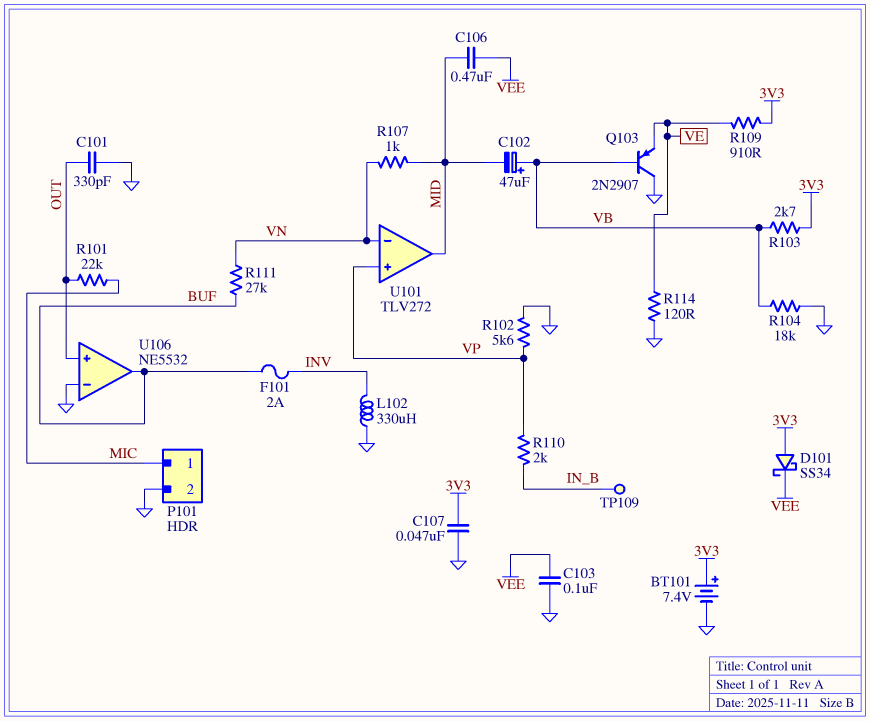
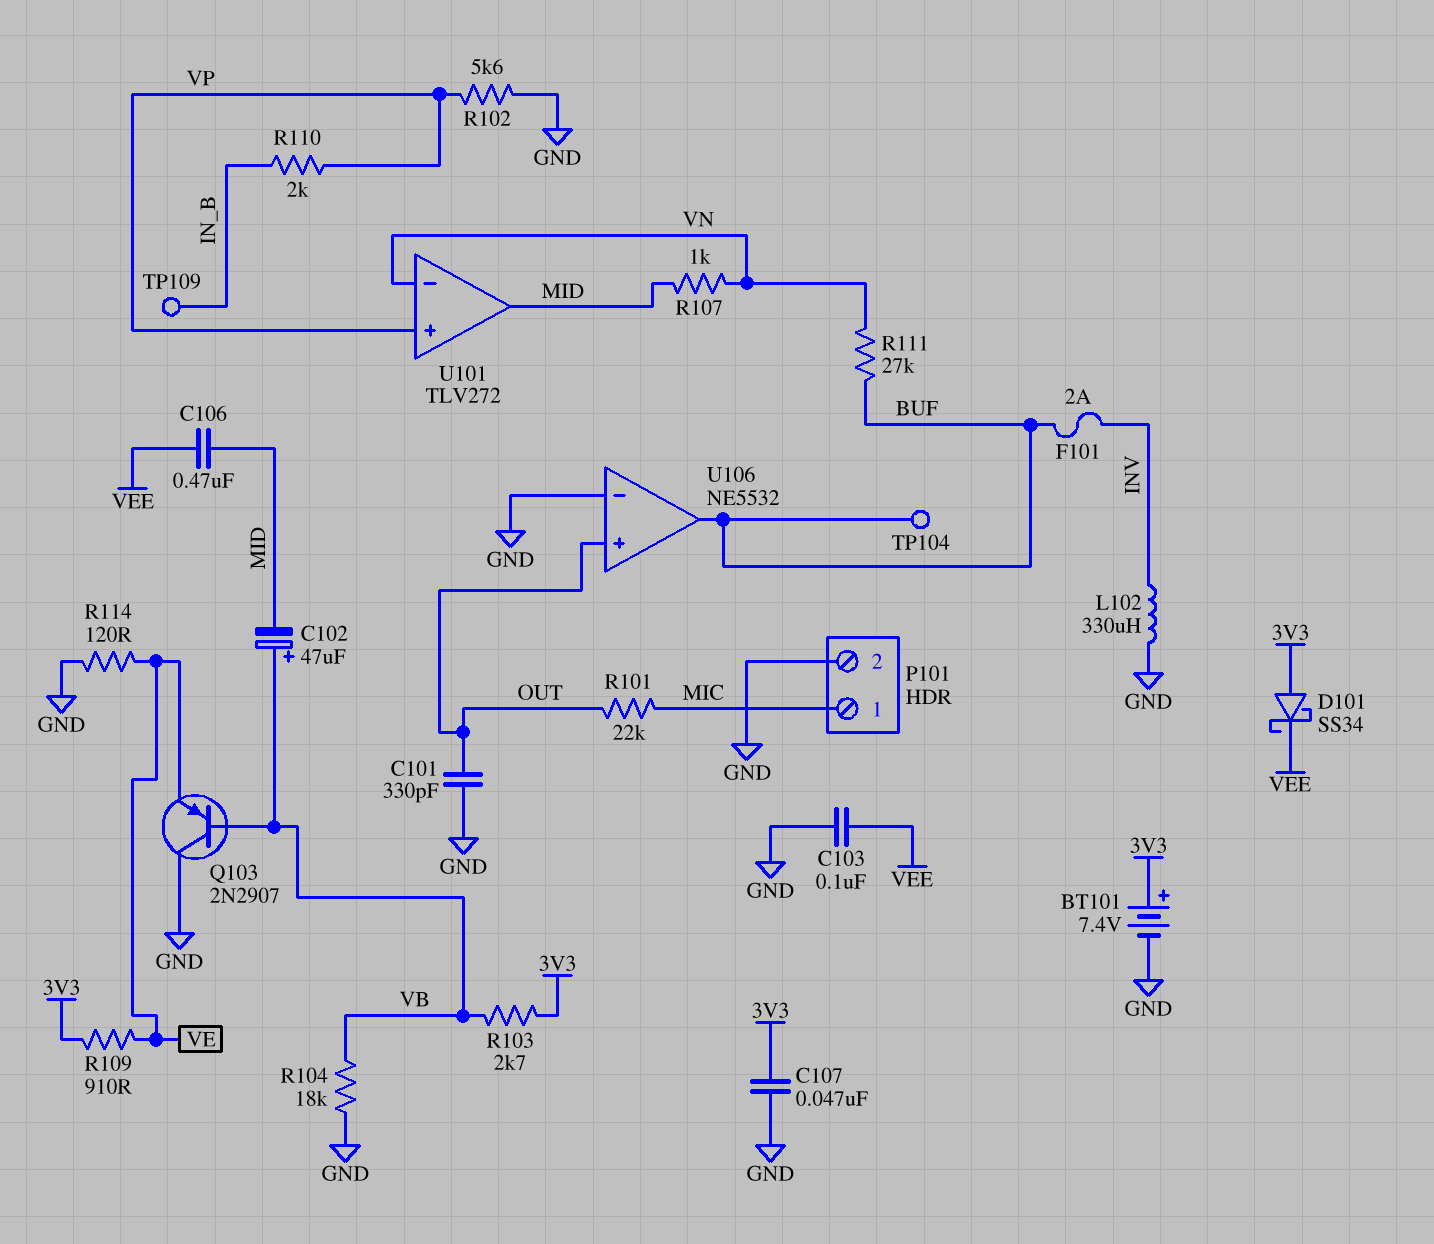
TP104: none -> test point (BUF)

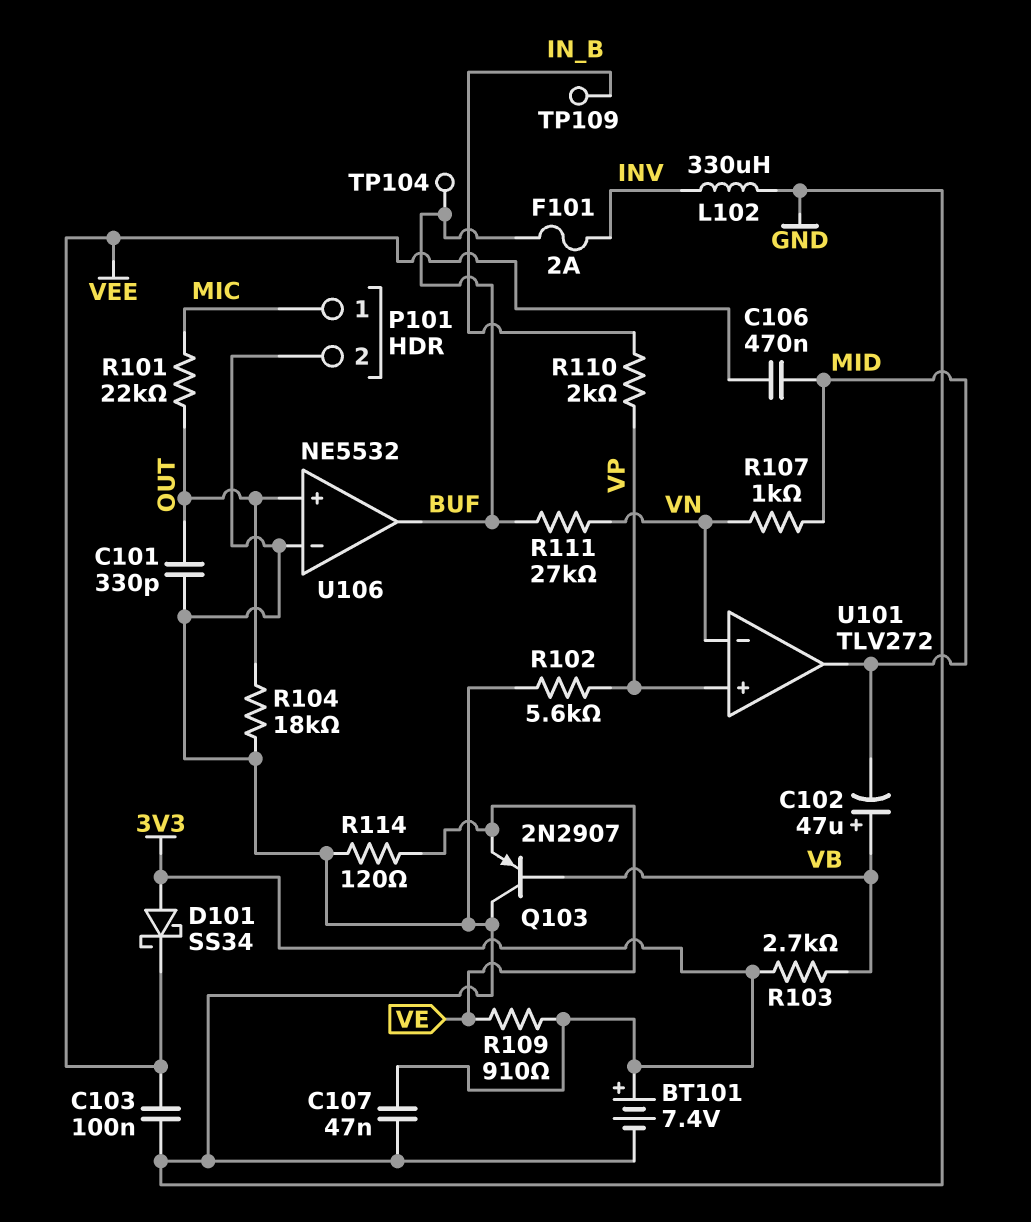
R104: 18k (GND, VB) -> 18k (GND, OUT)

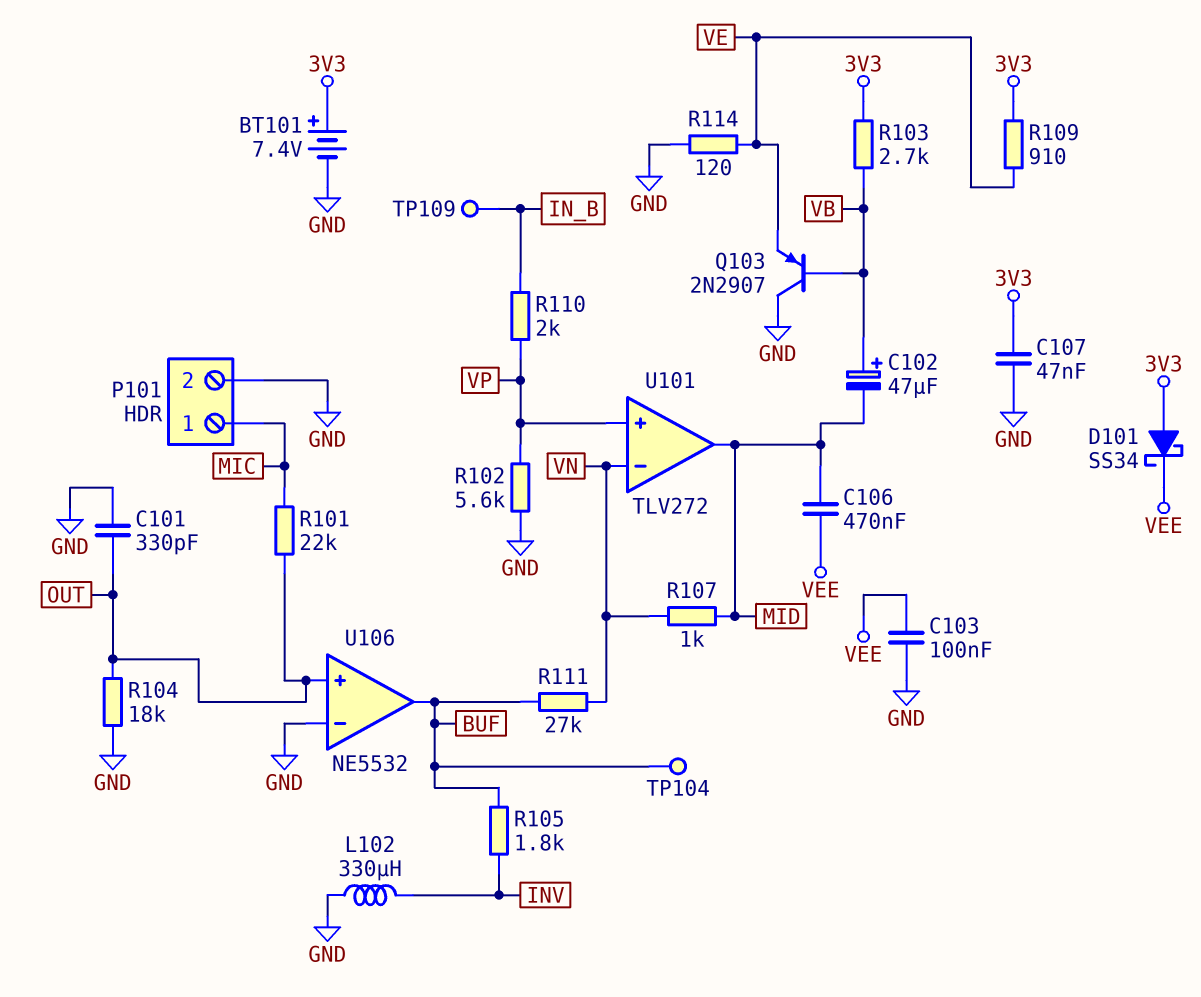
F101: 2A (BUF, INV) -> none
R105: none -> 1.8k (BUF, INV)

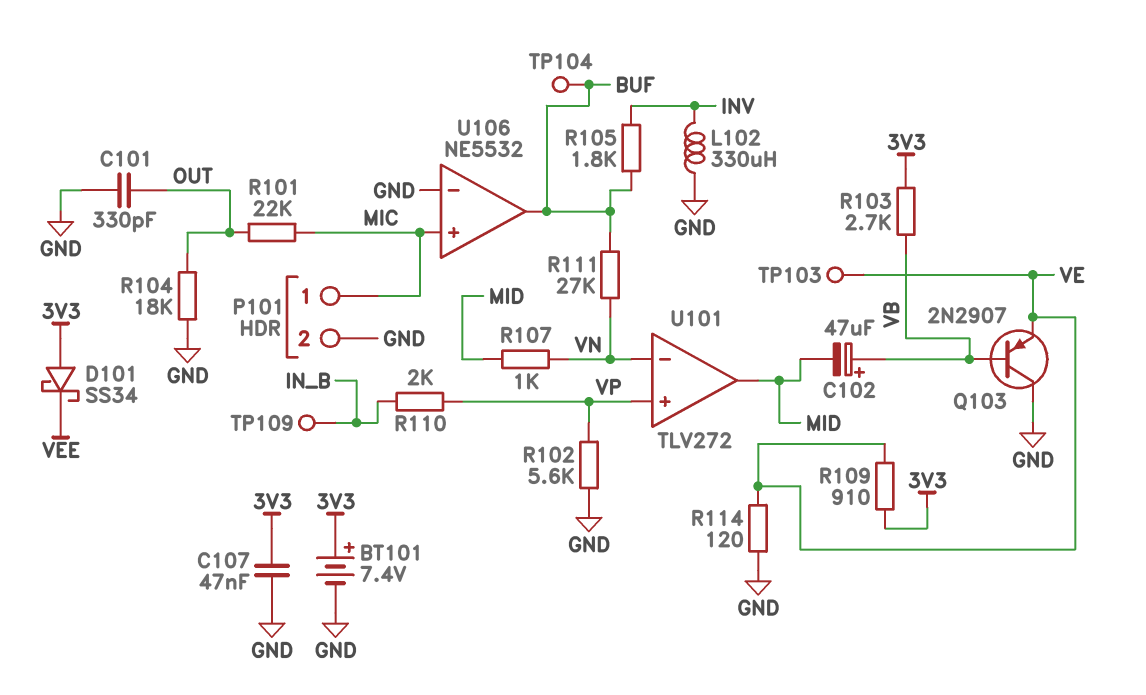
C103: 100nF (GND, VEE) -> none
C106: 470nF (MID, VEE) -> none
TP103: none -> test point (VE)
U106 pin in+: OUT -> MIC

